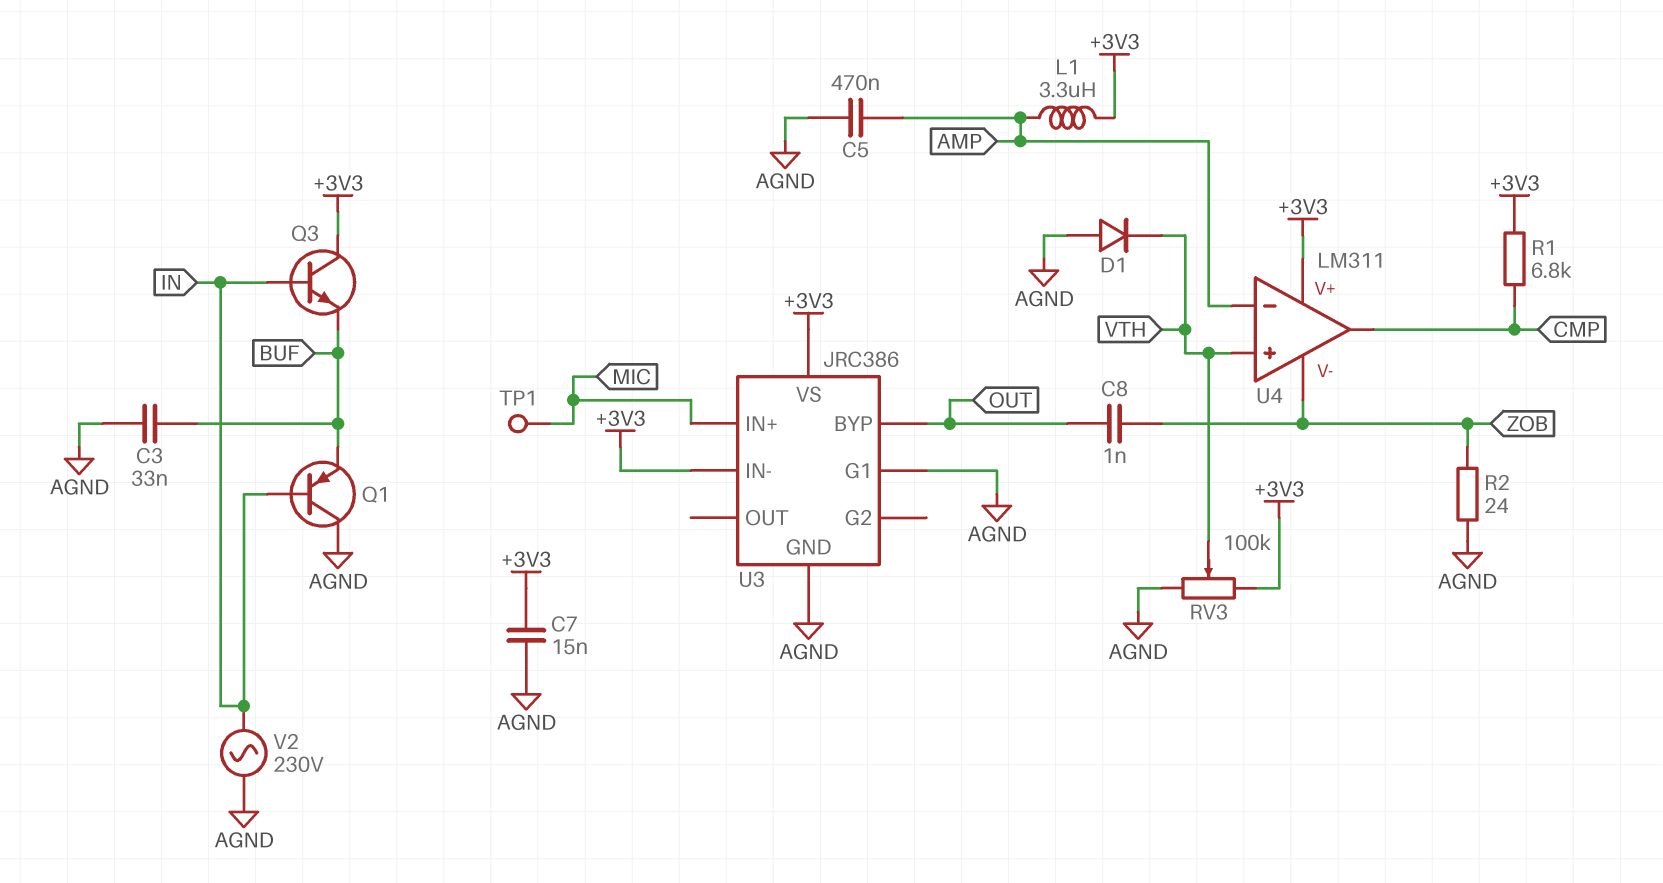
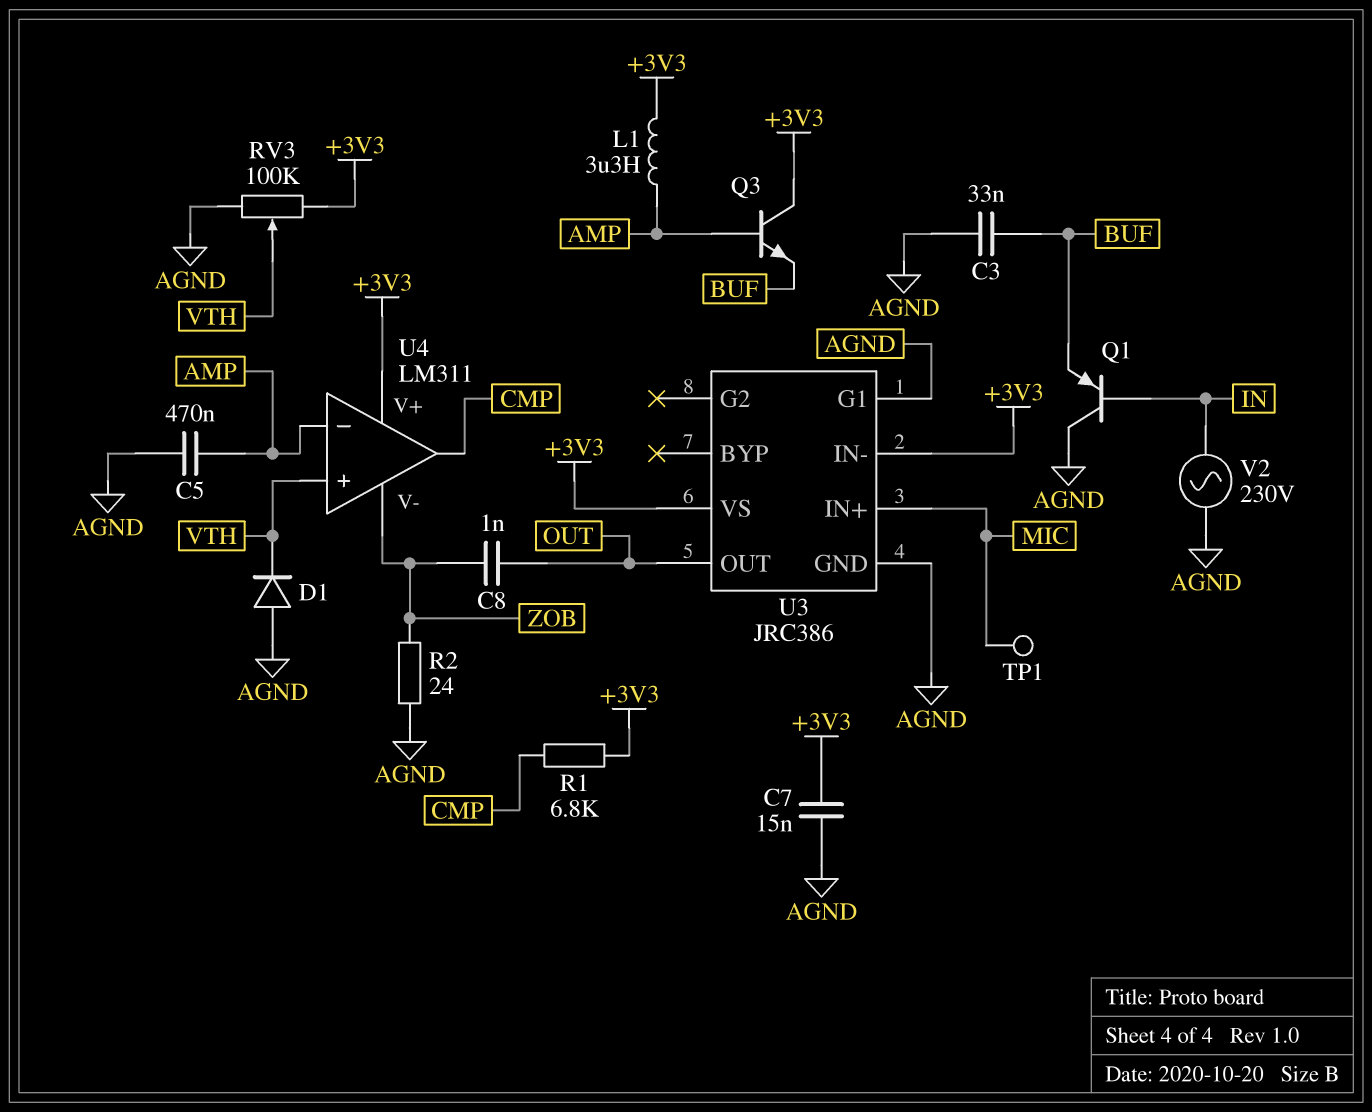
Q3: NPN (B IN, C +3V3, E BUF) -> NPN (B AMP, C +3V3, E BUF)
U3 pin BYP: OUT -> none
U3 pin OUT: none -> OUT

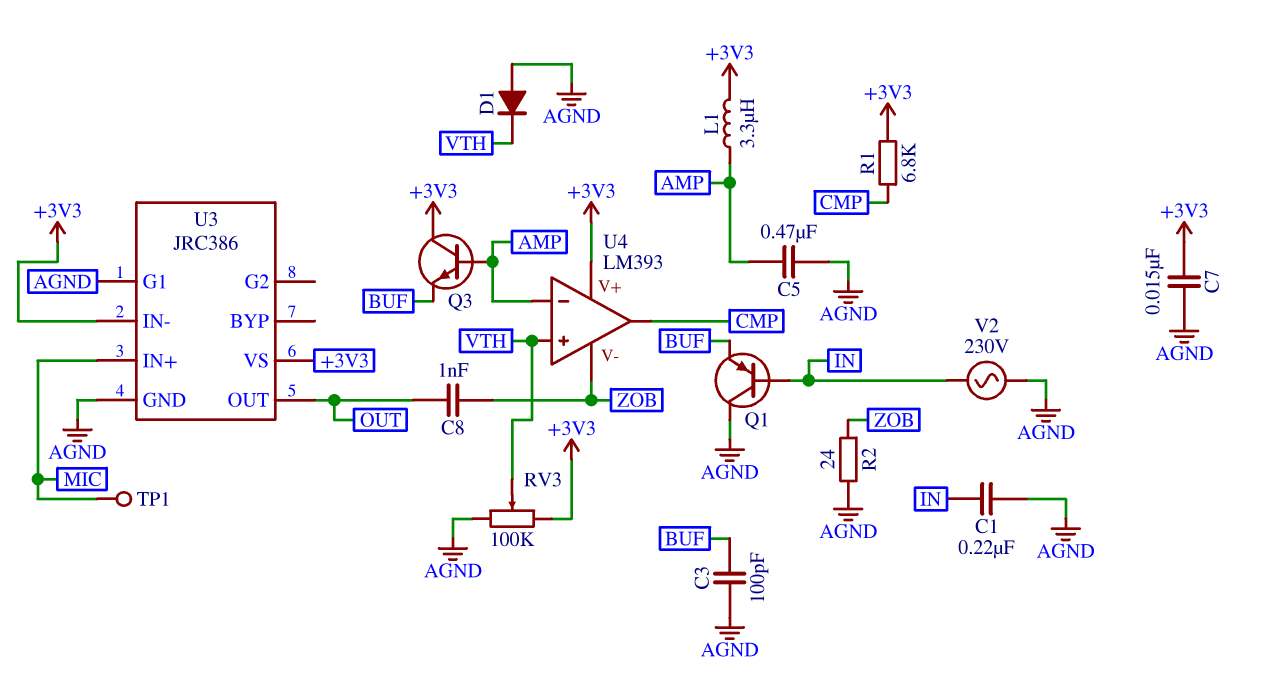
C1: none -> 220nF (AGND, IN)
C3: 33nF (AGND, BUF) -> 100pF (AGND, BUF)
U4: LM311 -> LM393

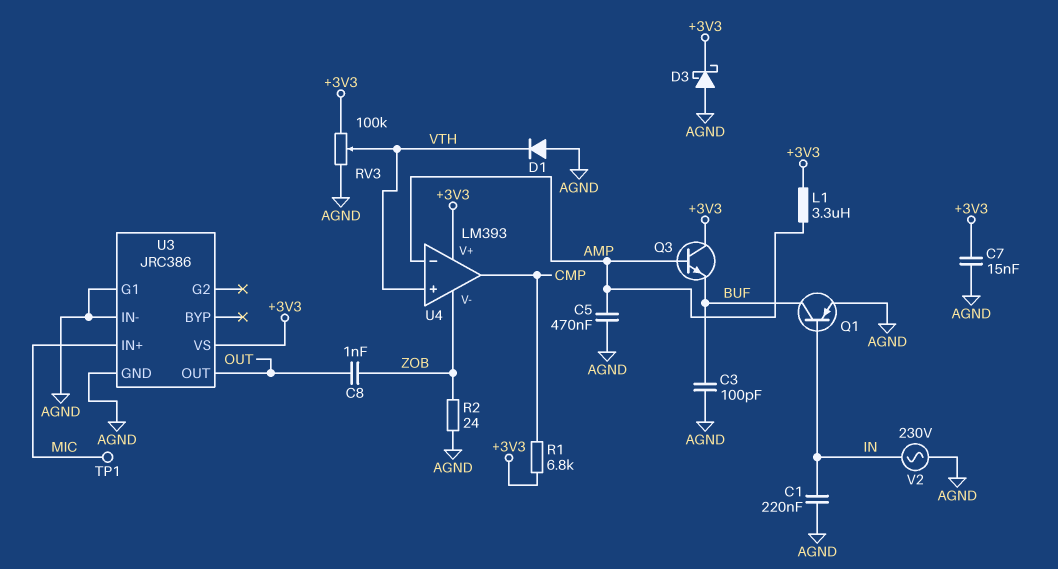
D3: none -> schottky (A AGND, K +3V3)
Q1: PNP (B IN, C AGND, E BUF) -> PNP (B IN, C BUF, E AGND)
U3 pin IN-: +3V3 -> AGND

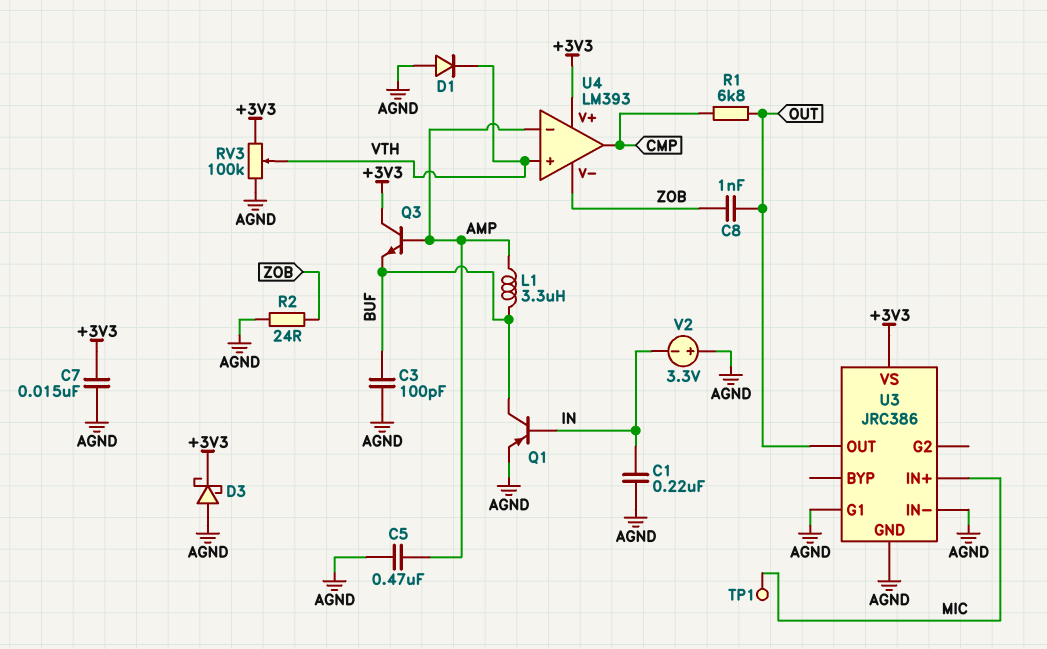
L1: 3.3uH (+3V3, AMP) -> 3.3uH (AMP, BUF)
R1: 6.8k (+3V3, CMP) -> 6.8k (CMP, OUT)
V2: AC 230V (AGND, IN) -> 3.3V (plus AGND, minus IN)

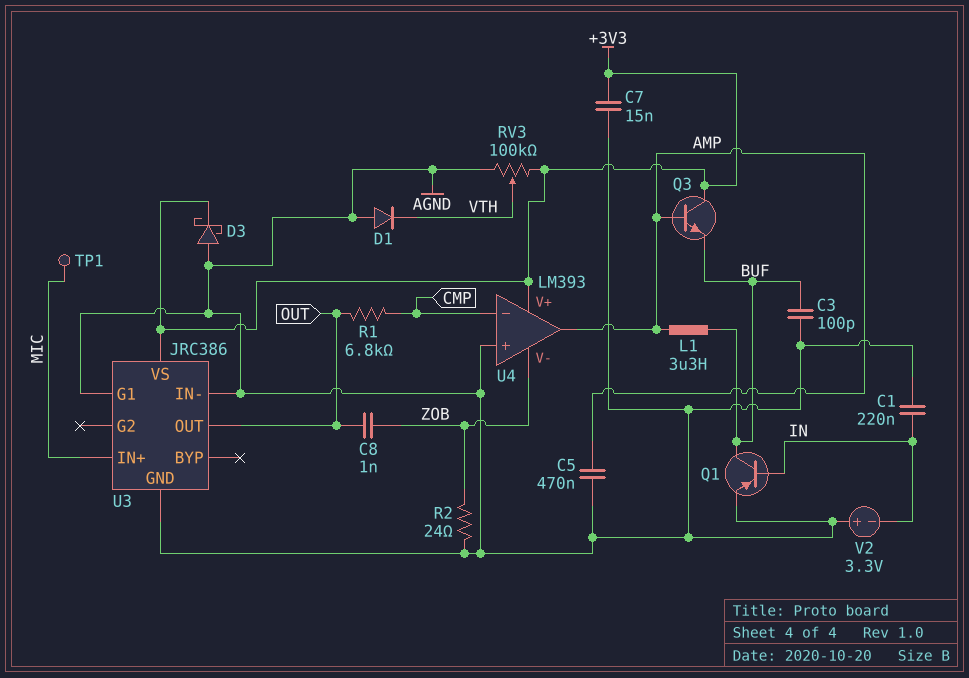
U4 pin in+: VTH -> AGND
U4 pin in-: AMP -> CMP
U4 pin out: CMP -> AMP

